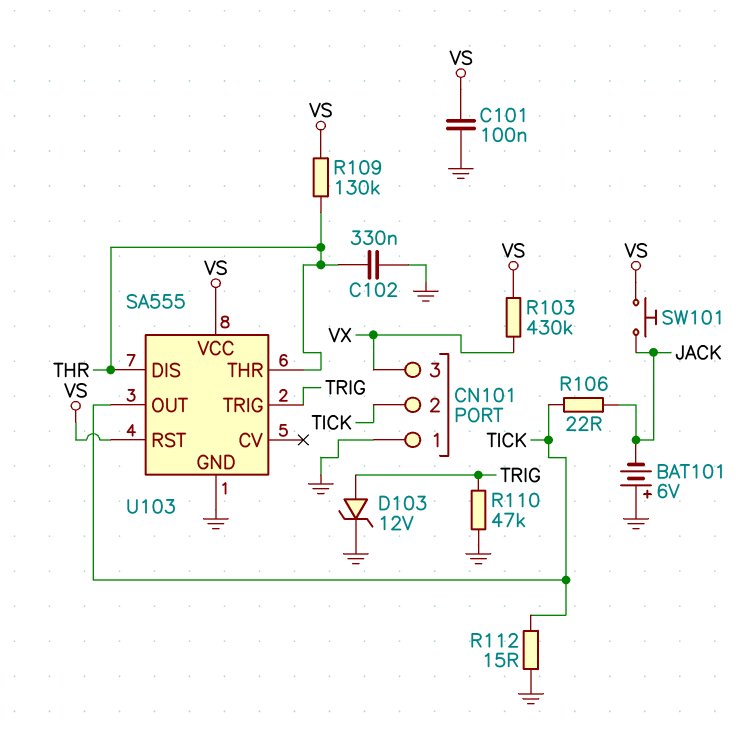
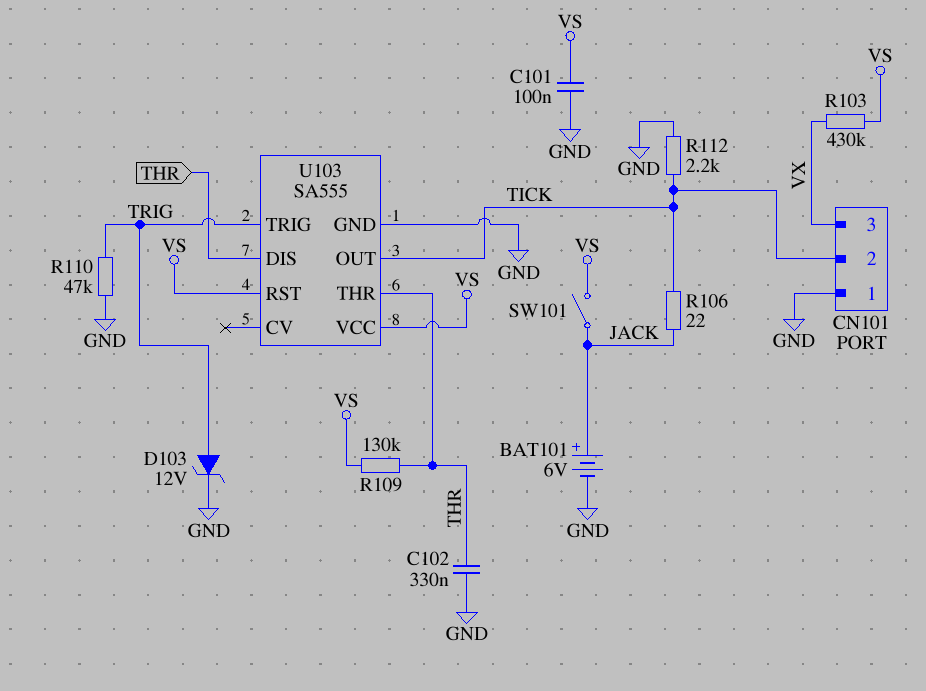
BAT101: 6V (plus GND, minus JACK) -> 6V (plus JACK, minus GND)
R112: 15 (GND, TICK) -> 2.2k (GND, TICK)
SW101: button (JACK, VS) -> switch (JACK, VS)

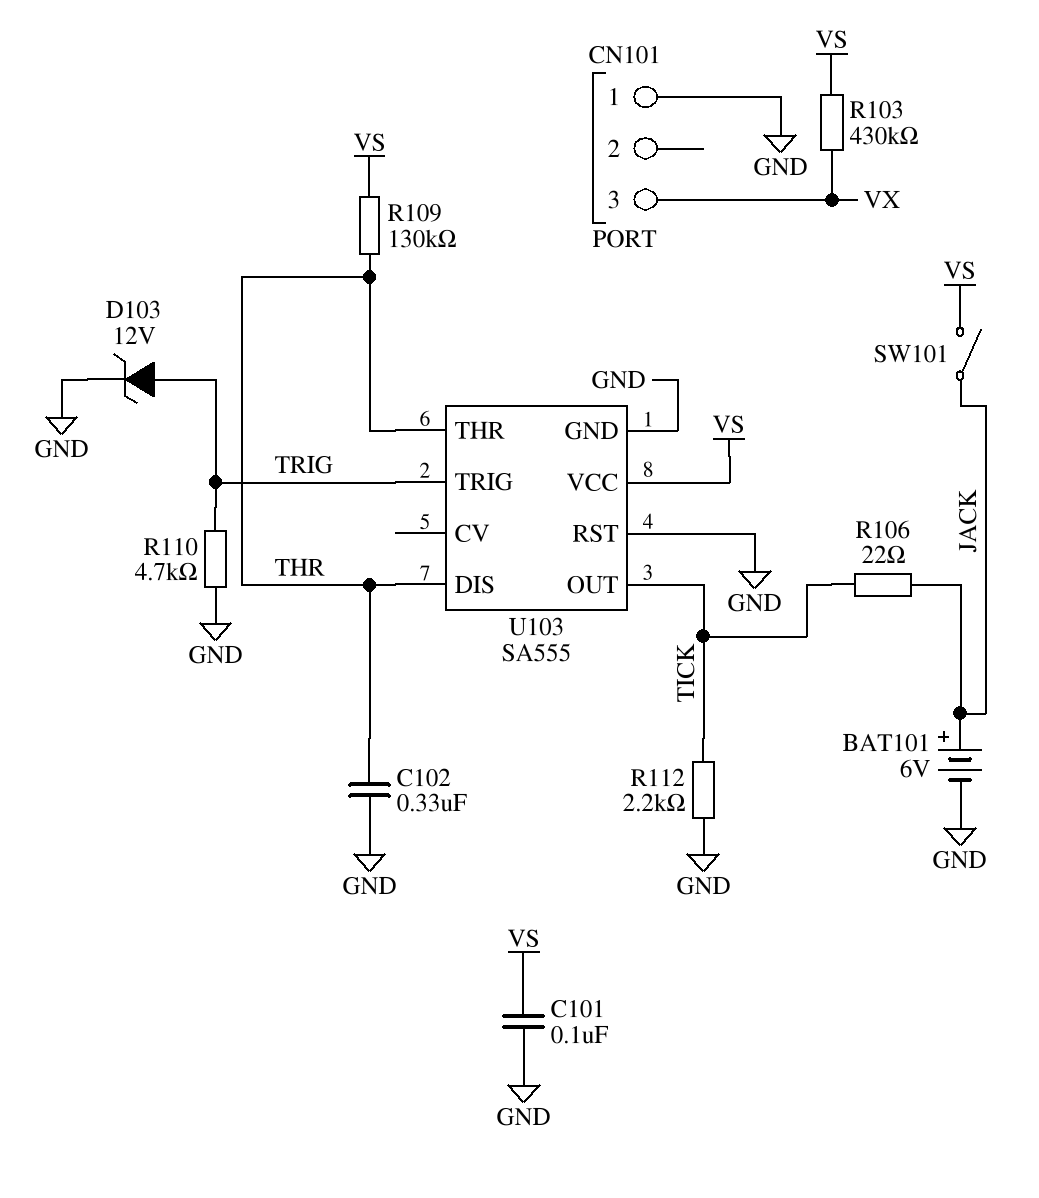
CN101 pin 2: TICK -> none
R110: 47k (GND, TRIG) -> 4.7k (GND, TRIG)
U103 pin RST: VS -> GND

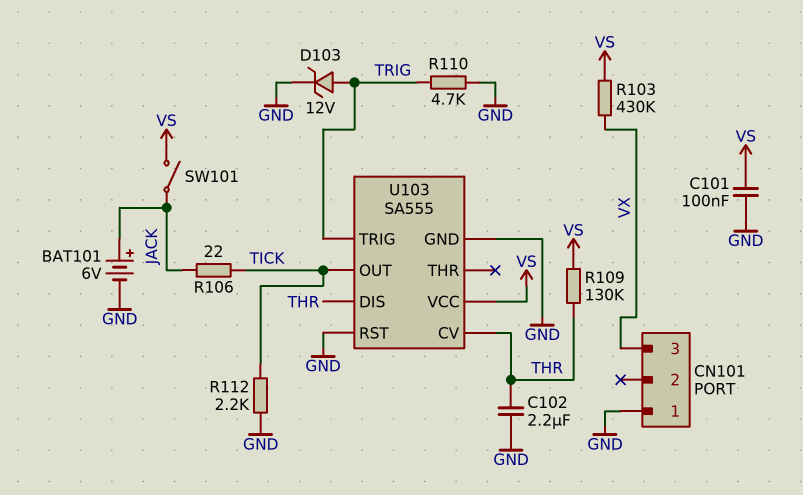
C102: 330nF (GND, THR) -> 2.2uF (GND, THR)
U103 pin CV: none -> THR
U103 pin THR: THR -> none

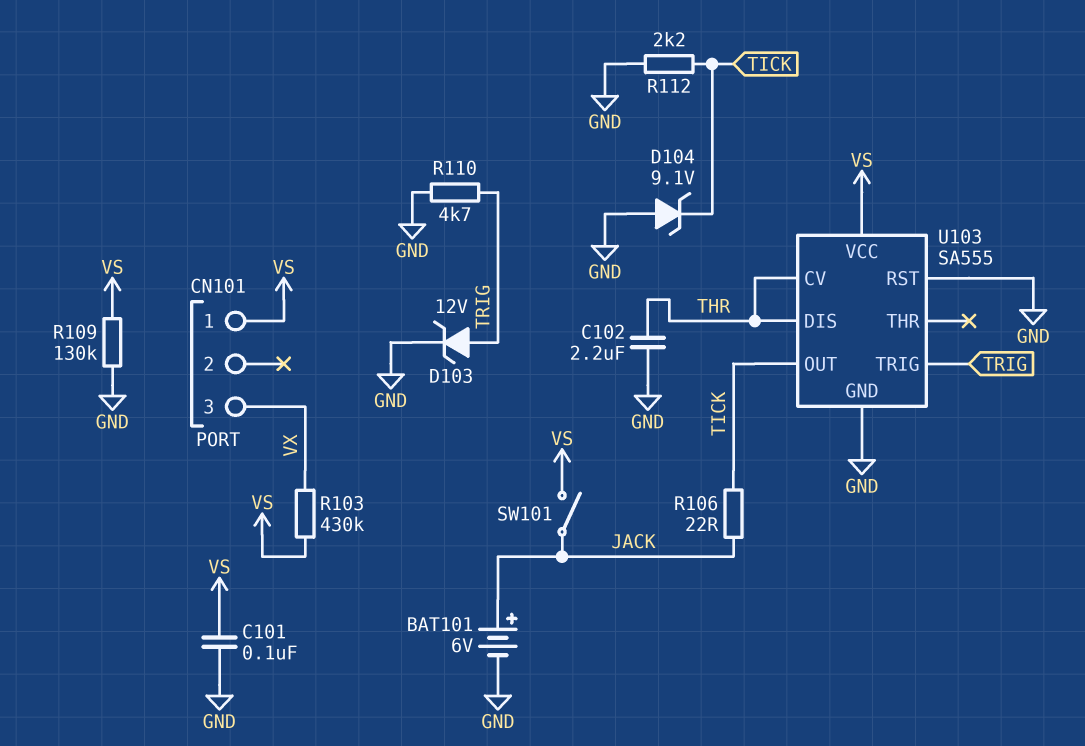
CN101 pin 1: GND -> VS
D104: none -> zener 9.1V (A GND, K TICK)
R109: 130k (THR, VS) -> 130k (GND, VS)

